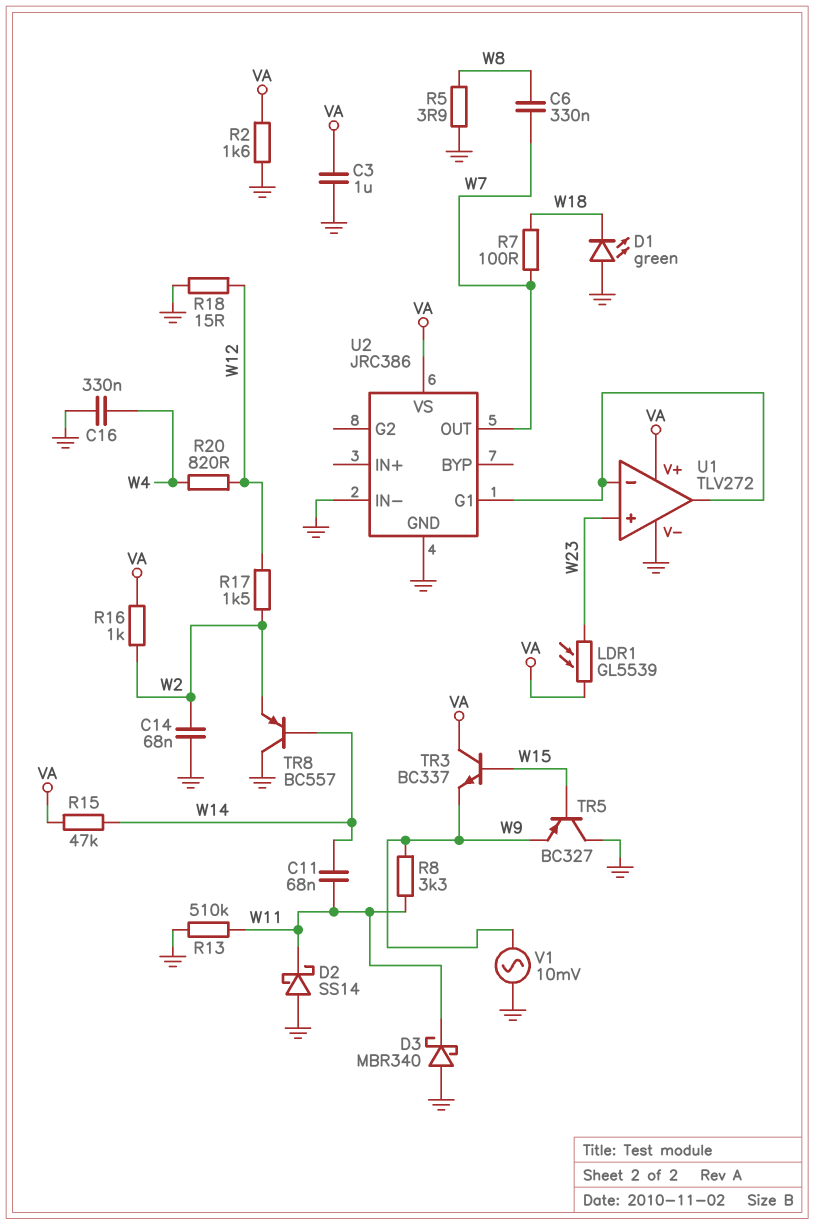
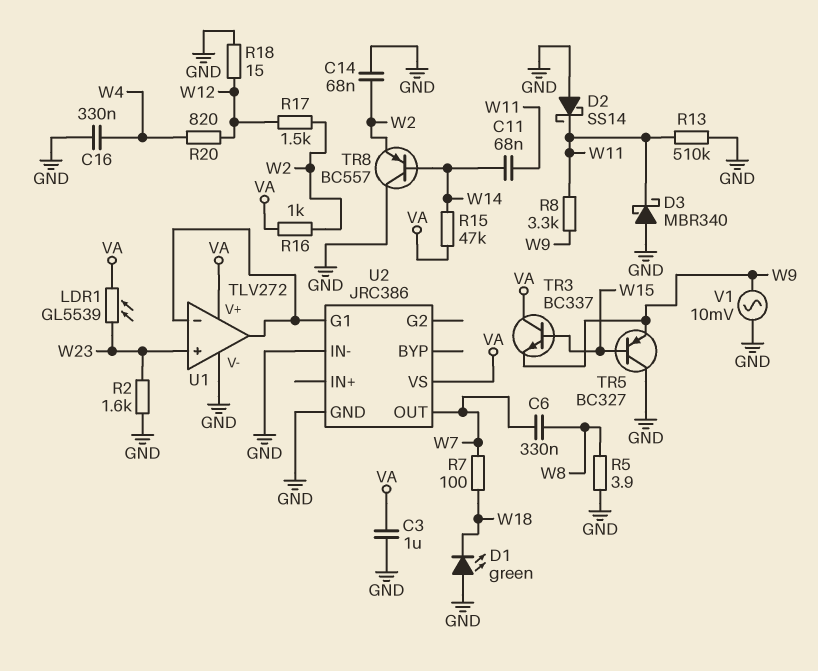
R2: 1.6k (GND, VA) -> 1.6k (GND, W23)

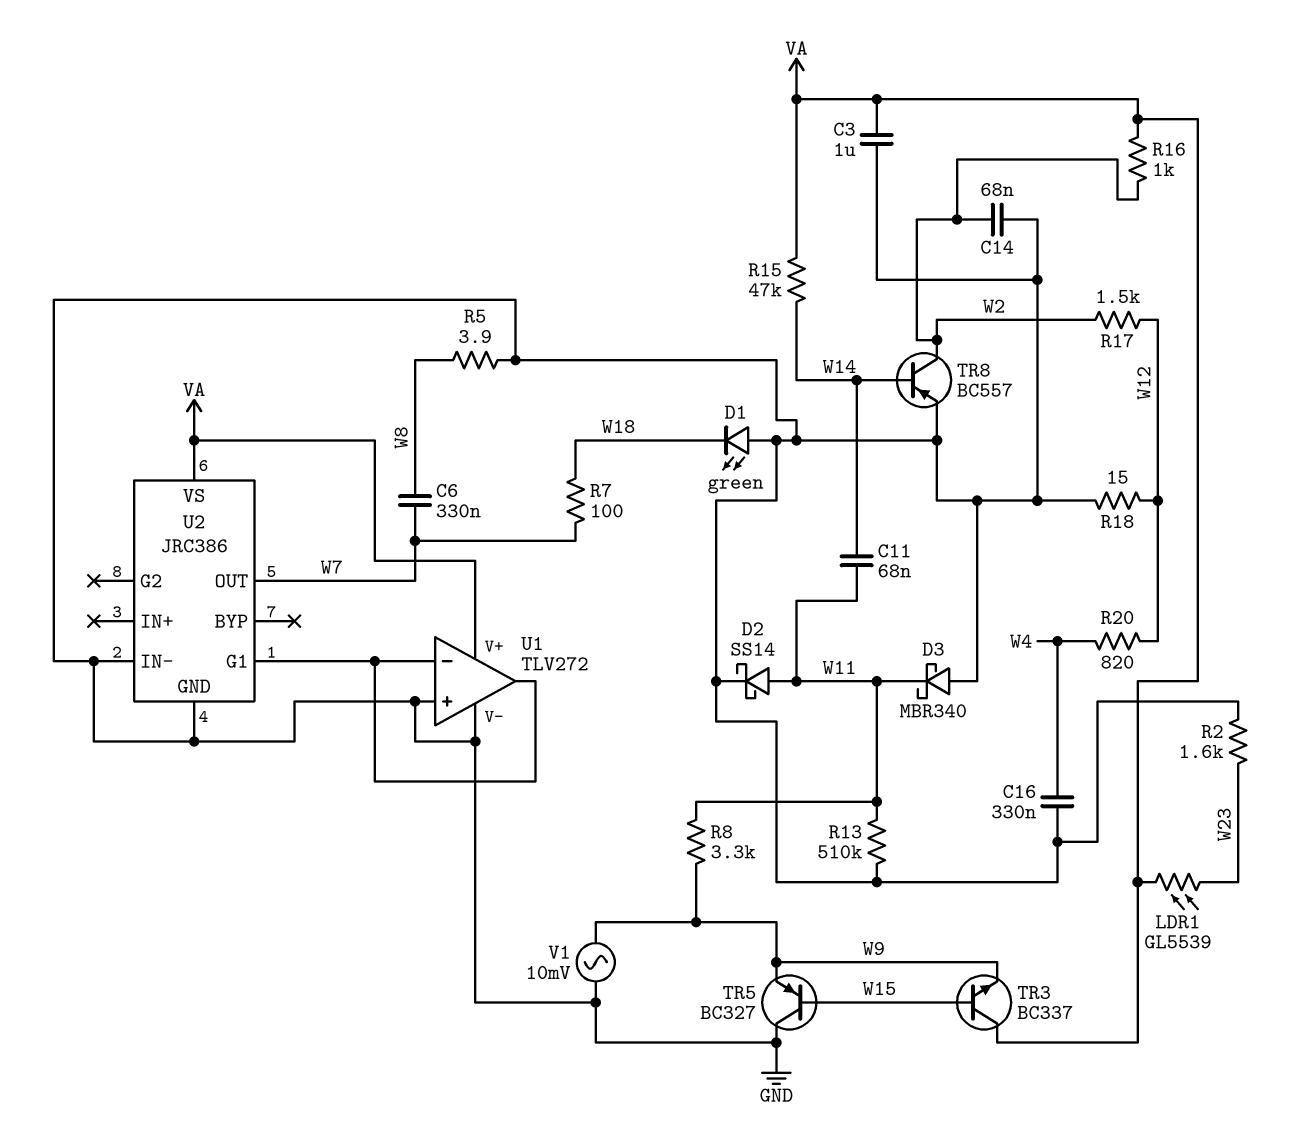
D2: schottky SS14 (A GND, K W11) -> schottky SS14 (A W11, K GND)
TR8: PNP BC557 (B W14, C GND, E W2) -> PNP BC557 (B W14, C W2, E GND)
U1 pin in+: W23 -> GND

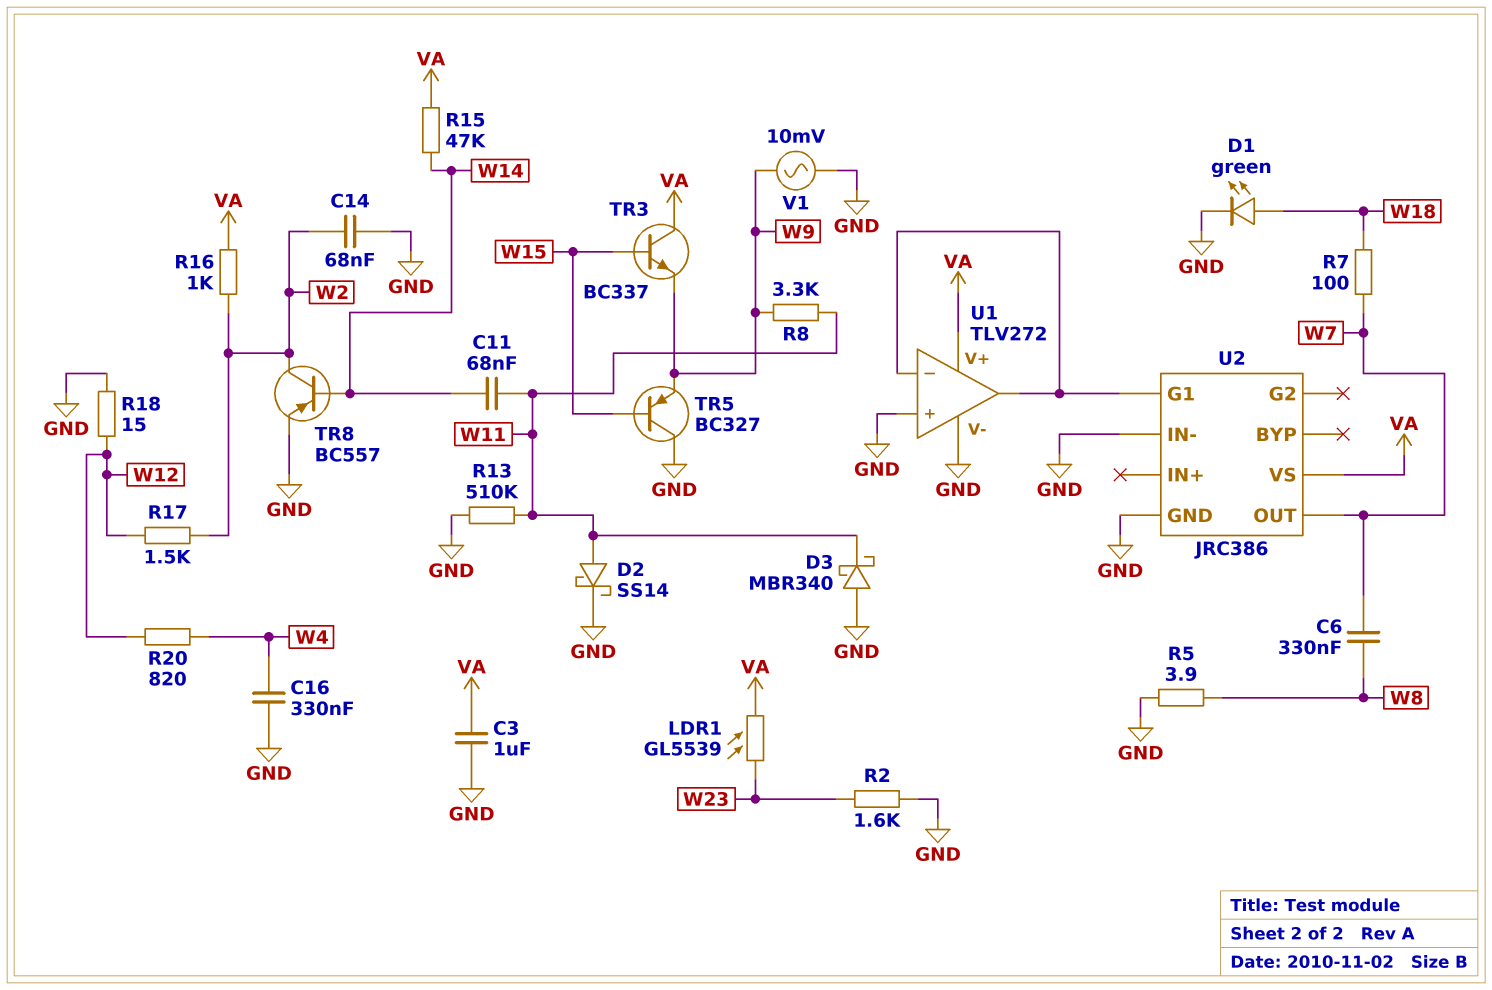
D1: LED green (A GND, K W18) -> LED green (A W18, K GND)

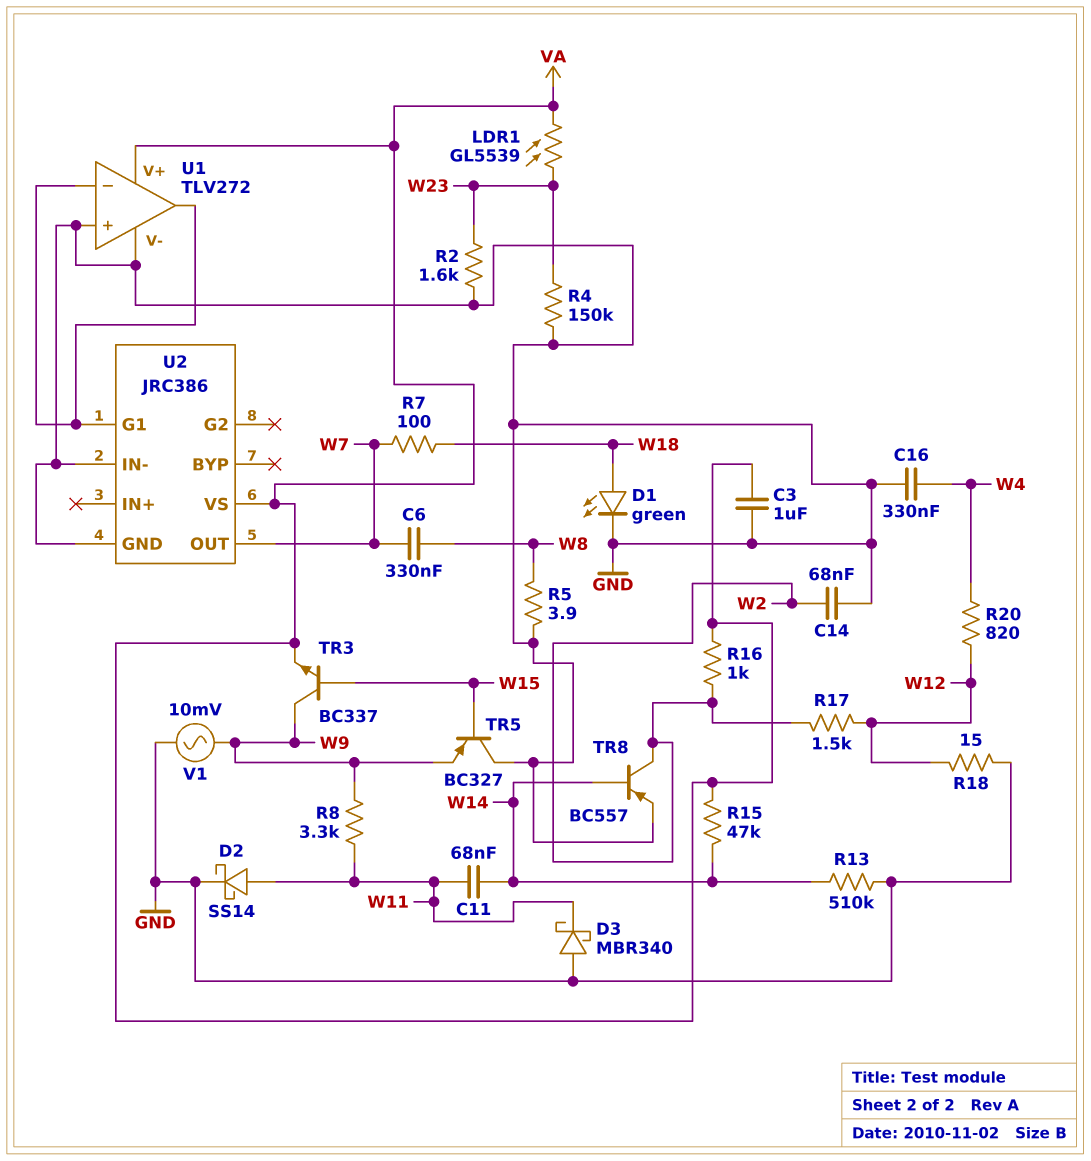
R4: none -> 150k (GND, W23)
R13: 510k (GND, W11) -> 510k (GND, W14)
TR3: NPN BC337 (B W15, C VA, E W9) -> NPN BC337 (B W15, C W9, E VA)

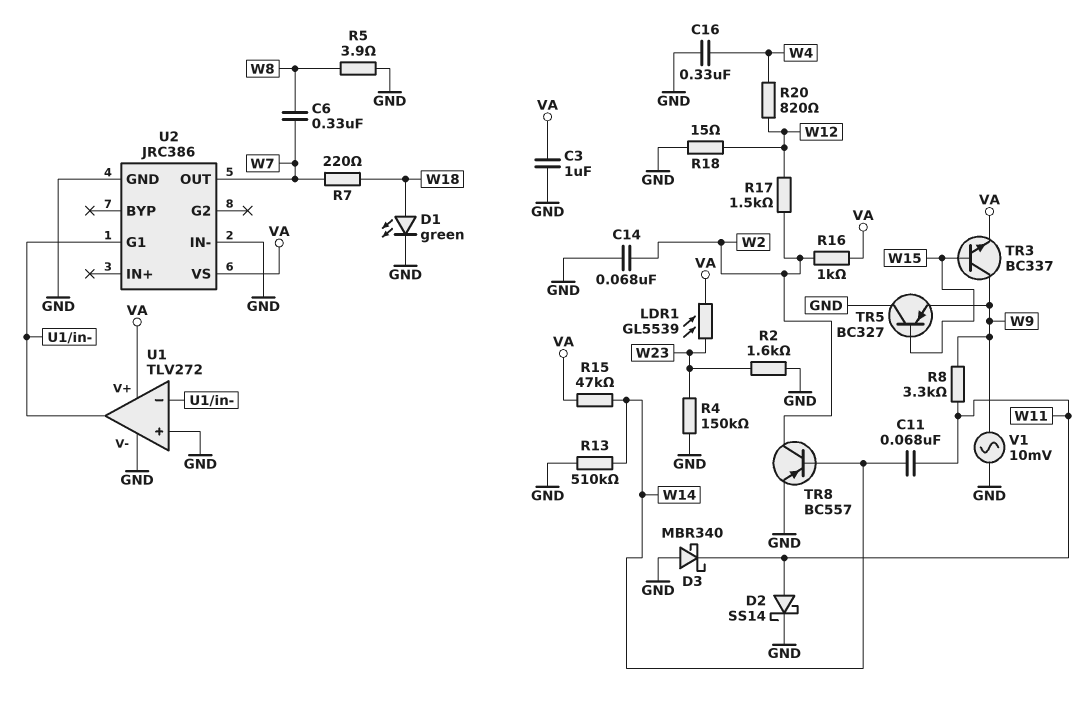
R7: 100 (W7, W18) -> 220 (W7, W18)

